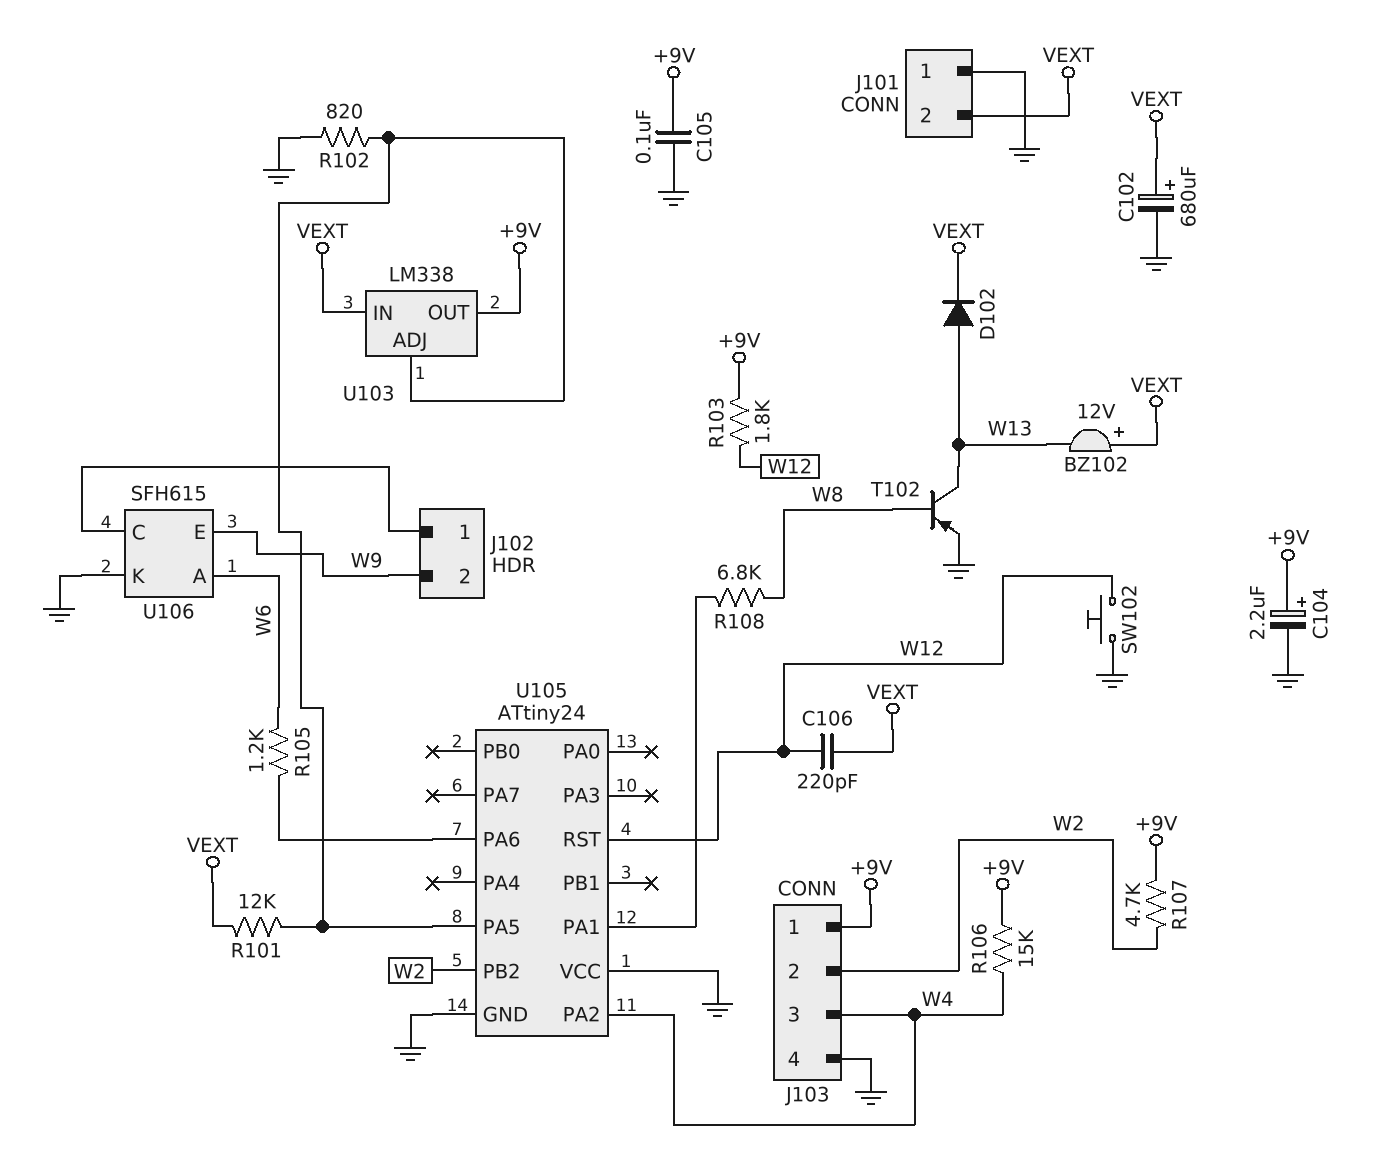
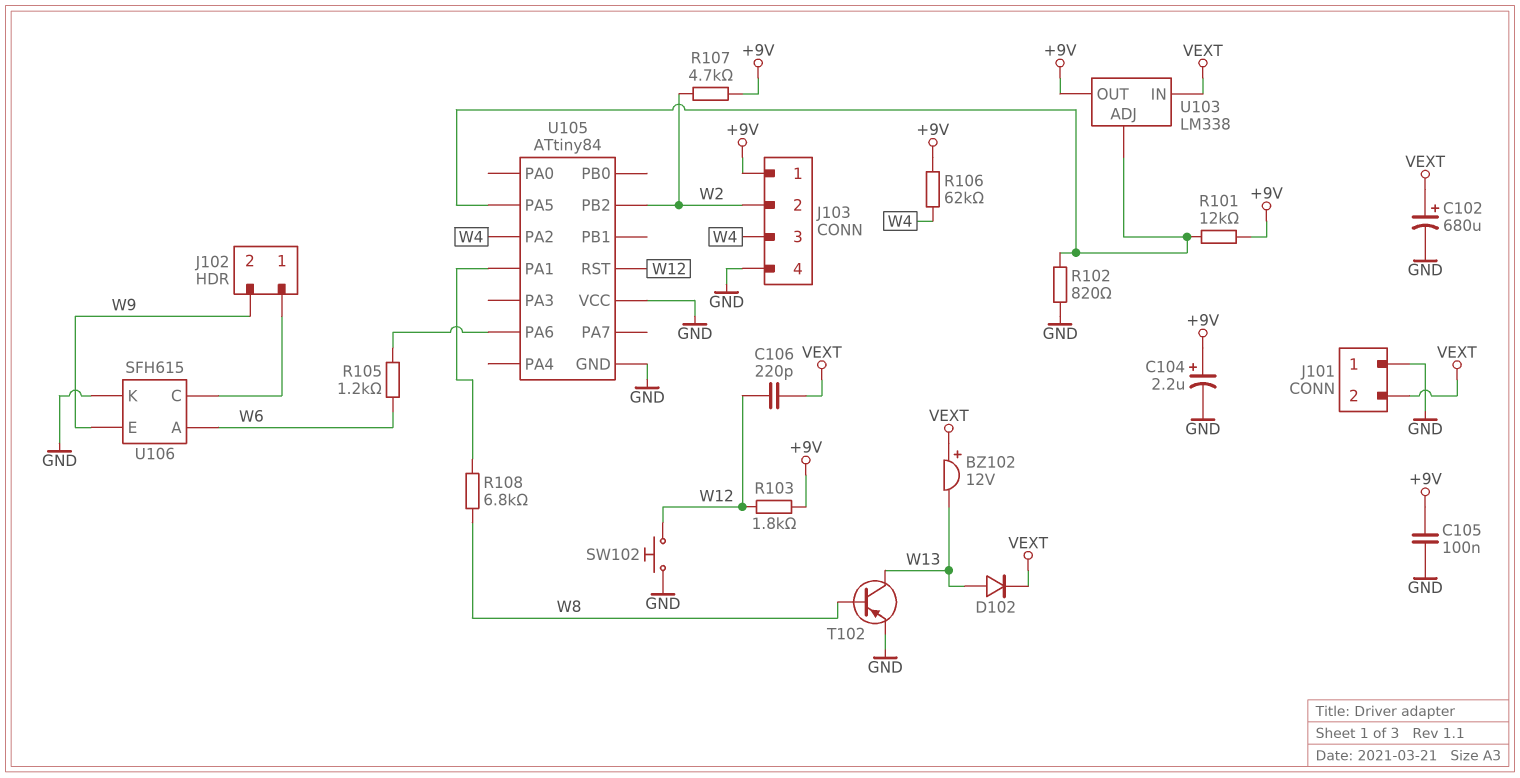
R101: 12k (U103/ADJ, VEXT) -> 12k (+9V, U103/ADJ)
R106: 15k (+9V, W4) -> 62k (+9V, W4)
U105: ATtiny24 -> ATtiny84

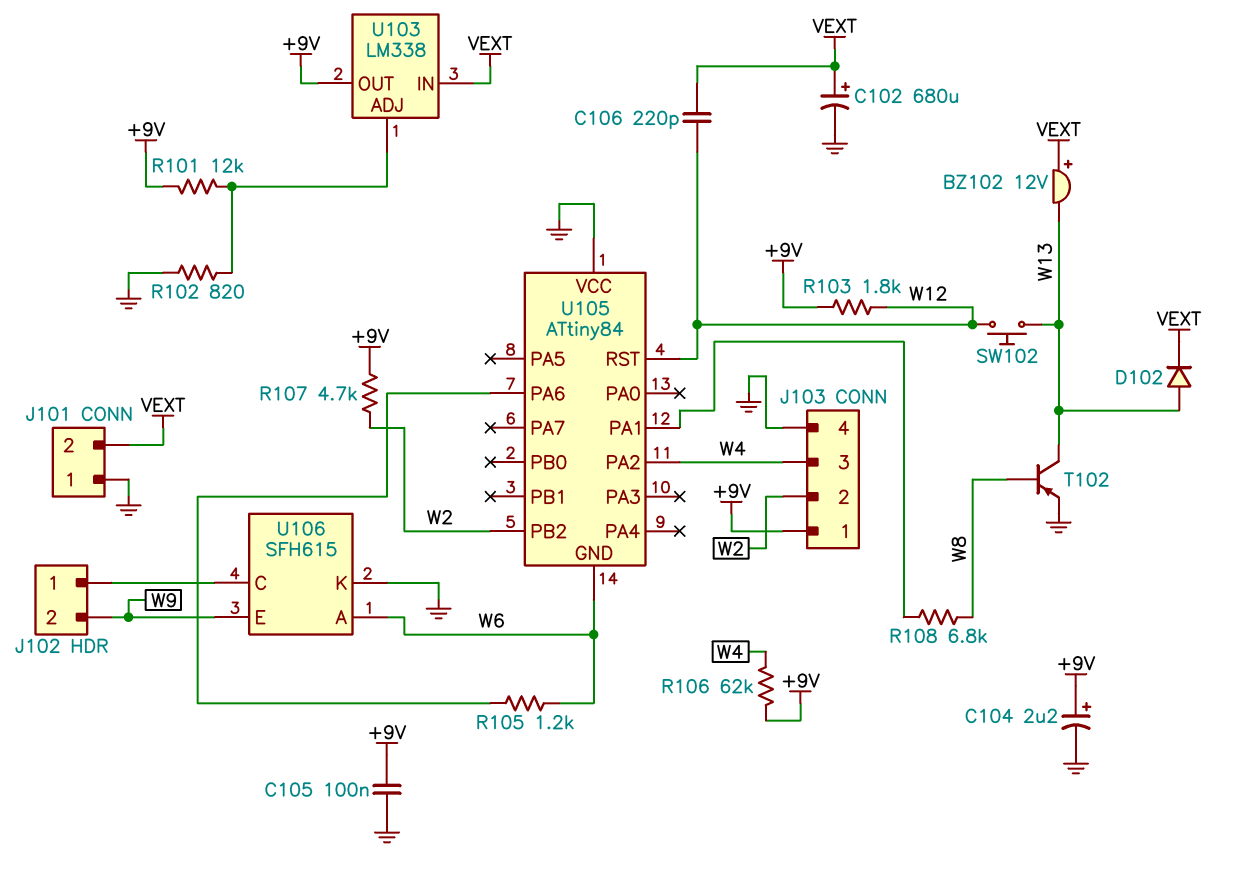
SW102: button (GND, W12) -> button (W12, W13)
U105 pin GND: GND -> W6
U105 pin PA5: U103/ADJ -> none

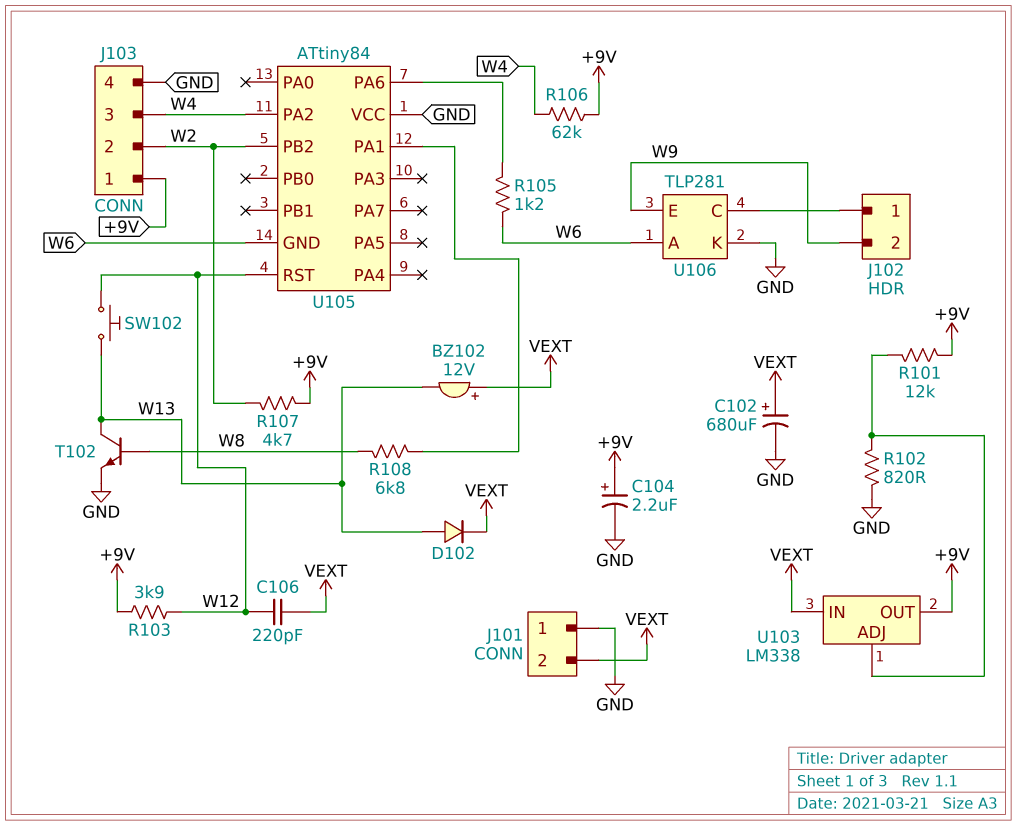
C105: 100nF (+9V, GND) -> none
R103: 1.8k (+9V, W12) -> 3.9k (+9V, W12)
T102: PNP (B W8, C W13, E GND) -> NPN (B W8, C W13, E GND)
U106: SFH615 -> TLP281

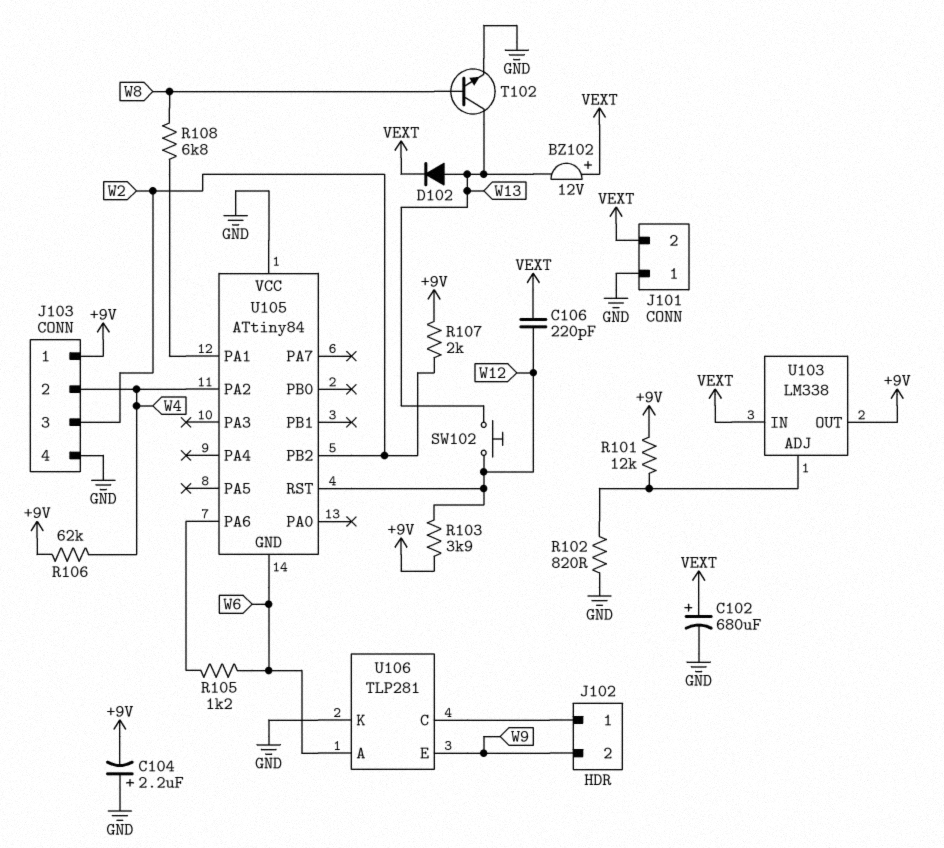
C104: 2.2uF (plus +9V, minus GND) -> 2.2uF (plus GND, minus +9V)
J103 pin 2: W2 -> W4
J103 pin 3: W4 -> W2
R107: 4.7k (+9V, W2) -> 2k (+9V, W2)

